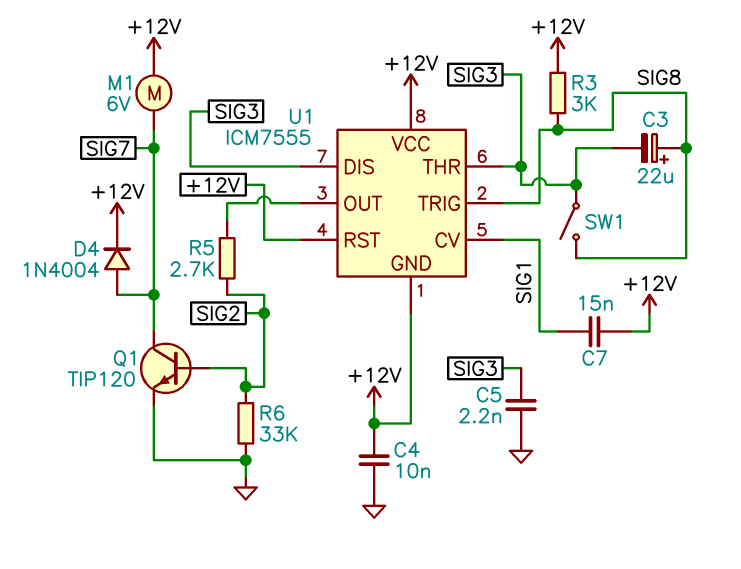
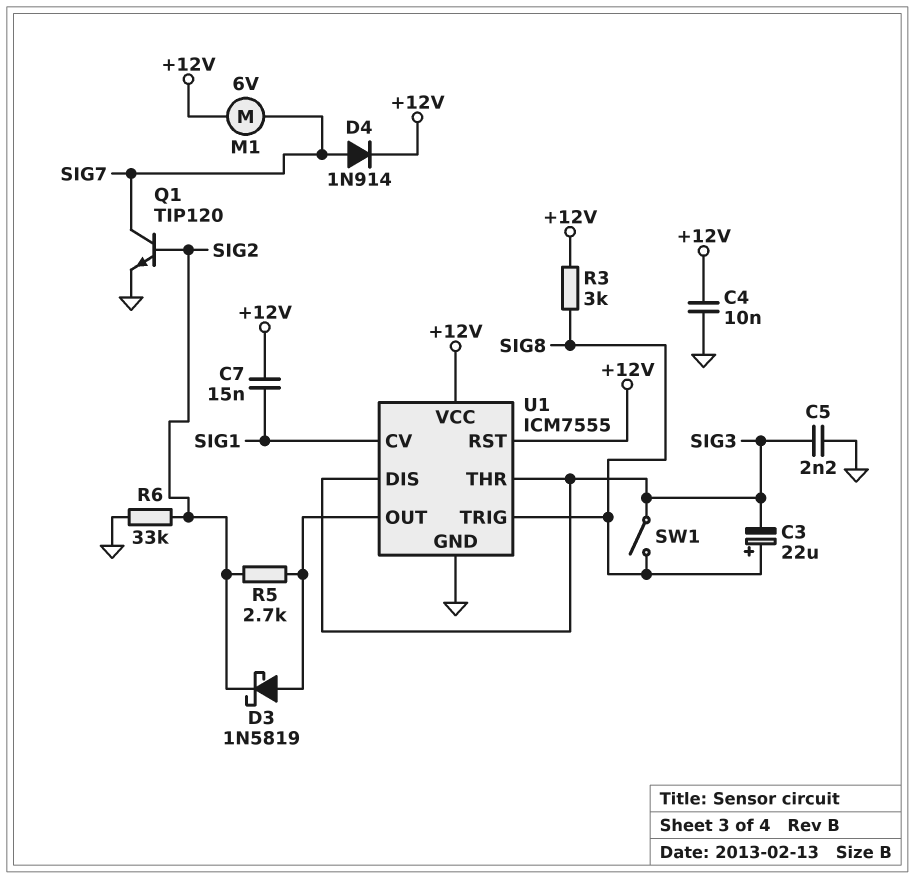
D3: none -> schottky 1N5819 (A U1/OUT, K SIG2)
D4: diode 1N4004 (A SIG7, K +12V) -> diode 1N914 (A SIG7, K +12V)
U1 pin GND: +12V -> GND

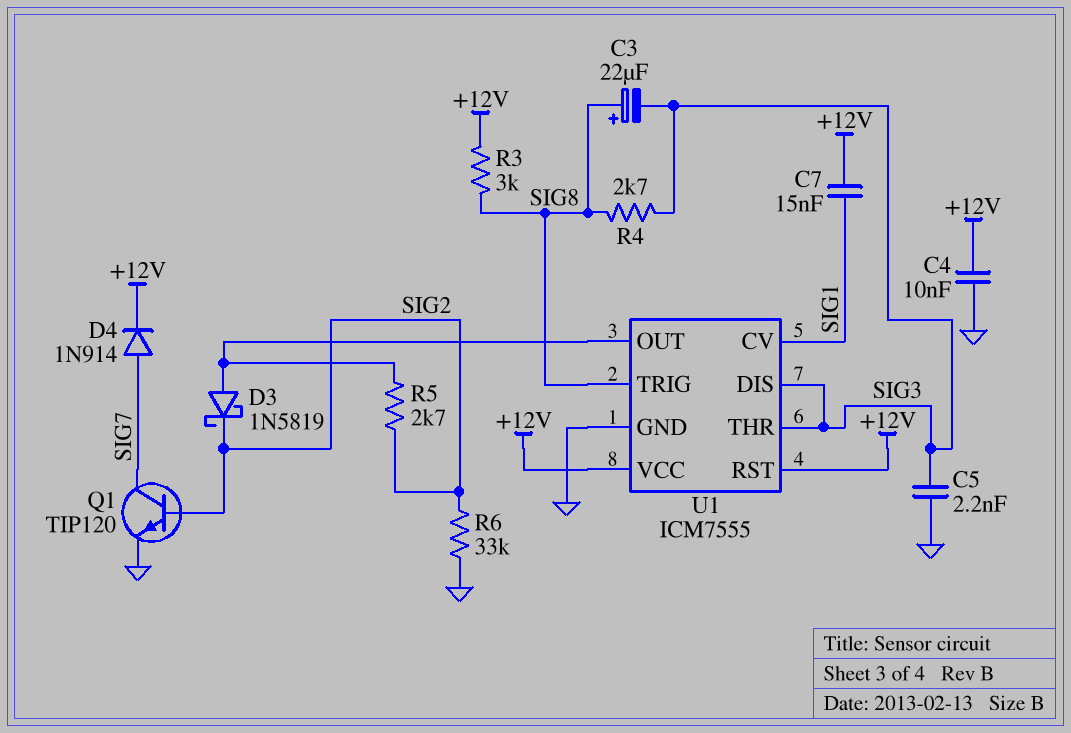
M1: motor 6V (+12V, SIG7) -> none
R4: none -> 2.7k (SIG3, SIG8)
SW1: switch (SIG3, SIG8) -> none

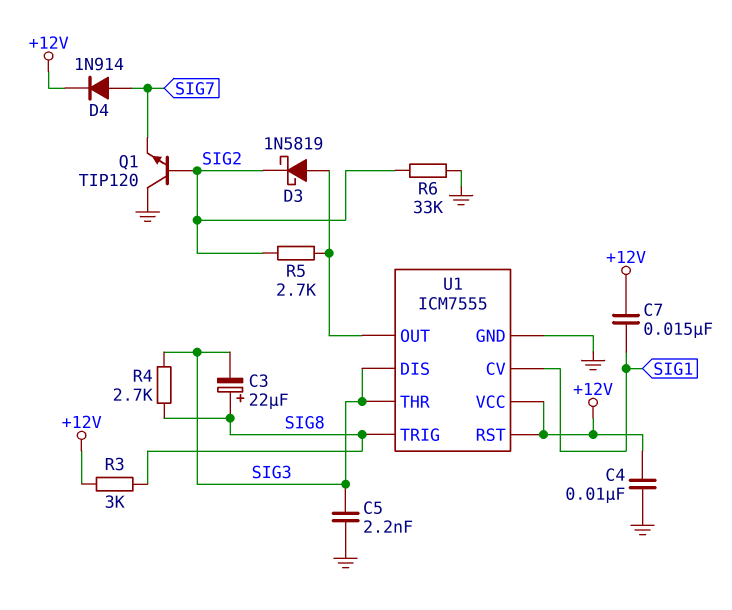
Q1: NPN TIP120 (B SIG2, C SIG7, E GND) -> NPN TIP120 (B SIG2, C GND, E SIG7)

